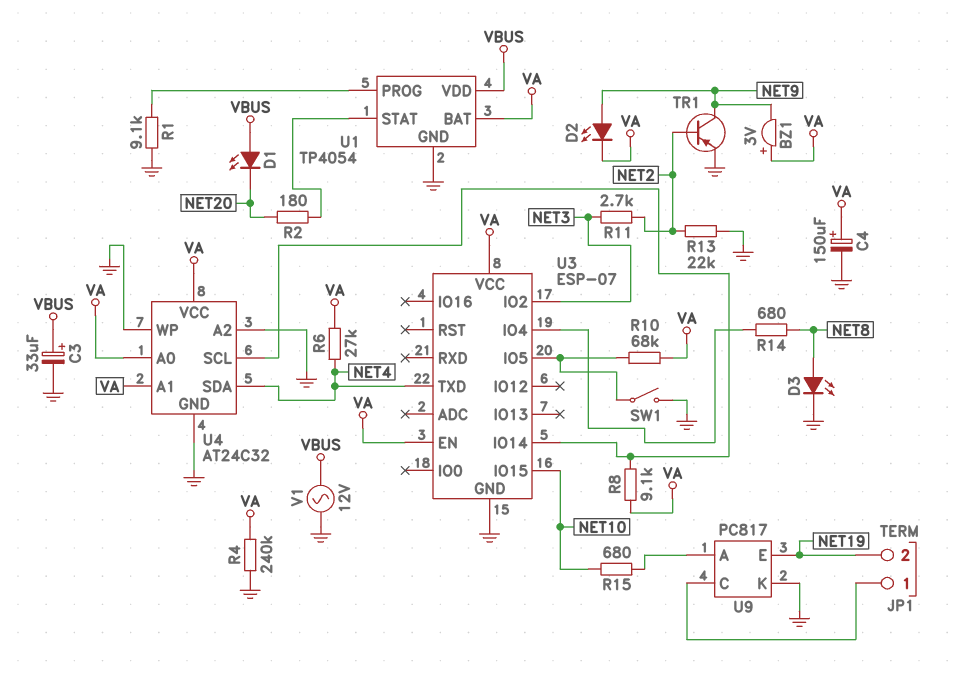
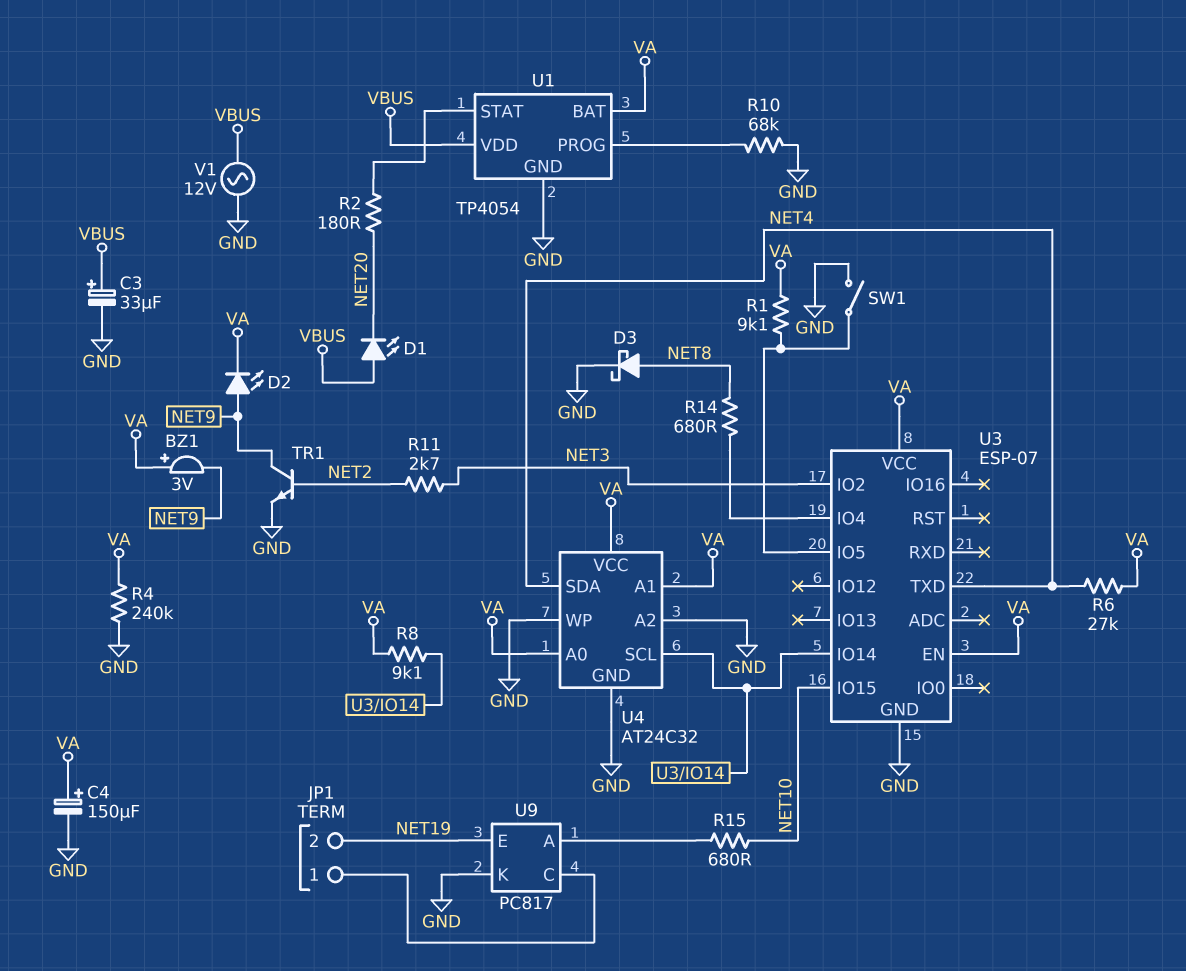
D3: LED (A NET8, K GND) -> schottky (A NET8, K GND)
R1: 9.1k (GND, U1/PROG) -> 9.1k (U3/IO5, VA)
R10: 68k (U3/IO5, VA) -> 68k (GND, U1/PROG)
R13: 22k (GND, NET2) -> none
TR1: PNP (B NET2, C NET9, E GND) -> NPN (B NET2, C NET9, E GND)

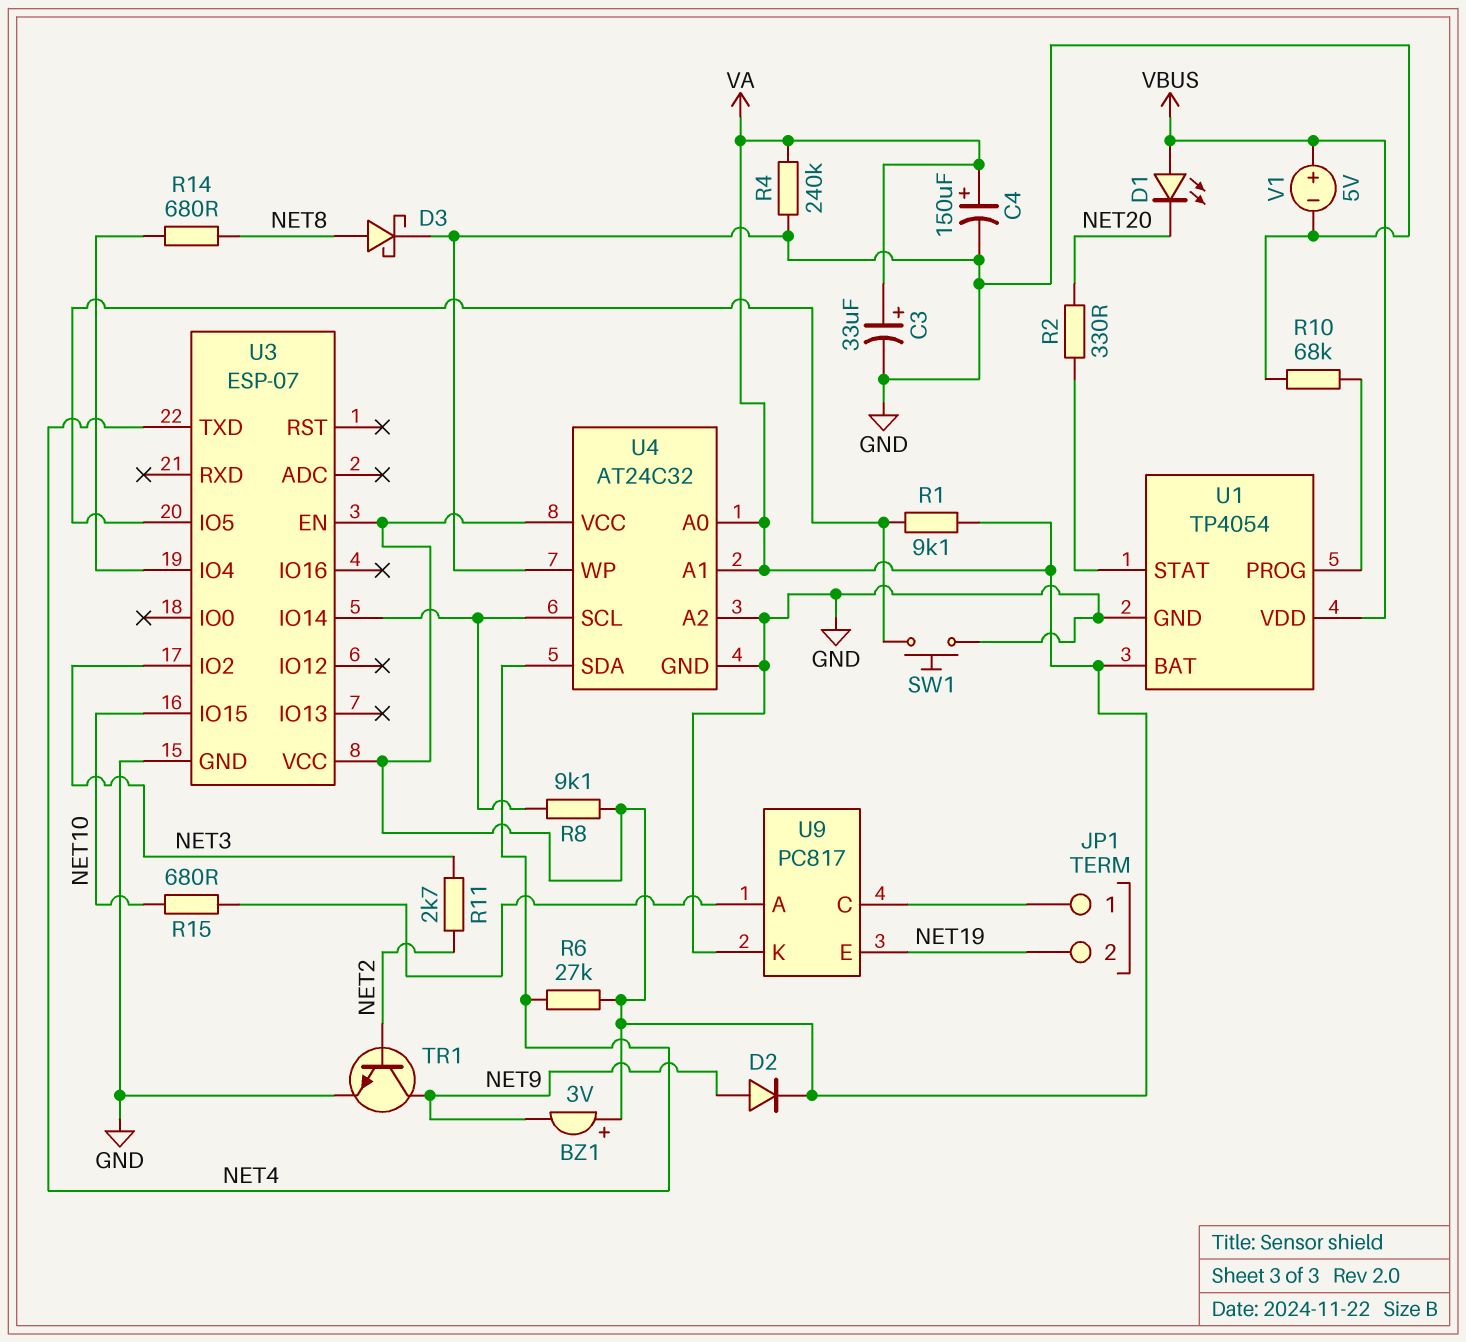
C3: 33uF (plus VBUS, minus GND) -> 33uF (plus VA, minus GND)
D2: LED (A NET9, K VA) -> diode (A NET9, K VA)
R2: 180 (NET20, U1/STAT) -> 330 (NET20, U1/STAT)
SW1: switch (GND, U3/IO5) -> button (GND, U3/IO5)
V1: AC 12V (GND, VBUS) -> 5V (plus VBUS, minus GND)

